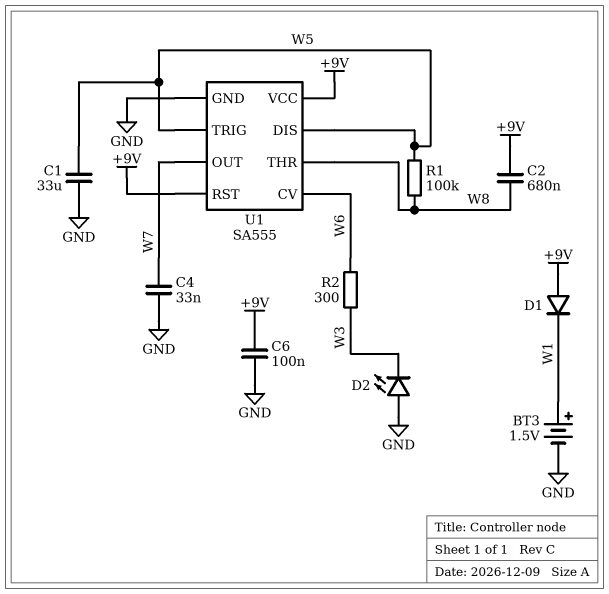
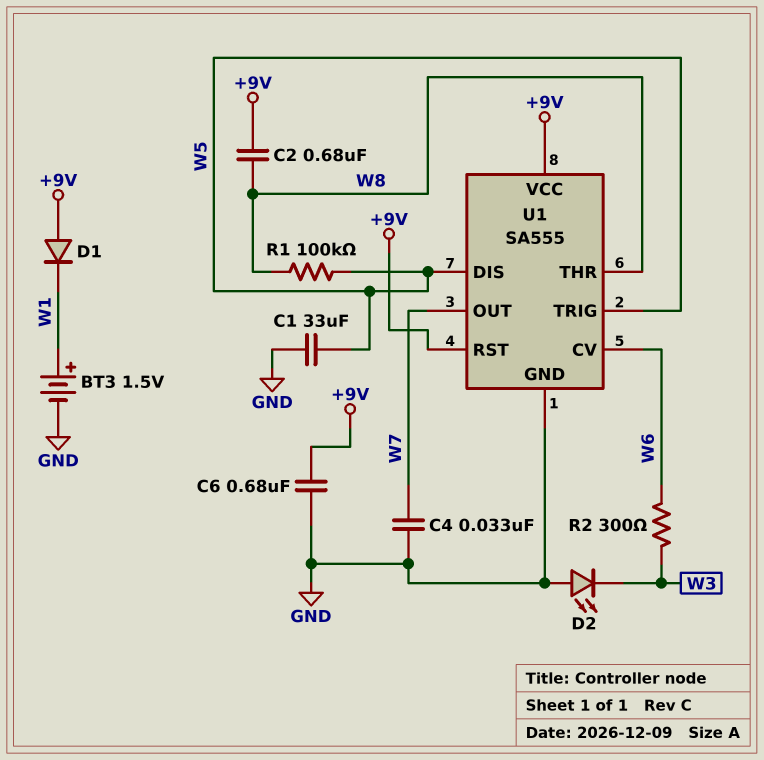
C6: 100nF (+9V, GND) -> 680nF (+9V, GND)

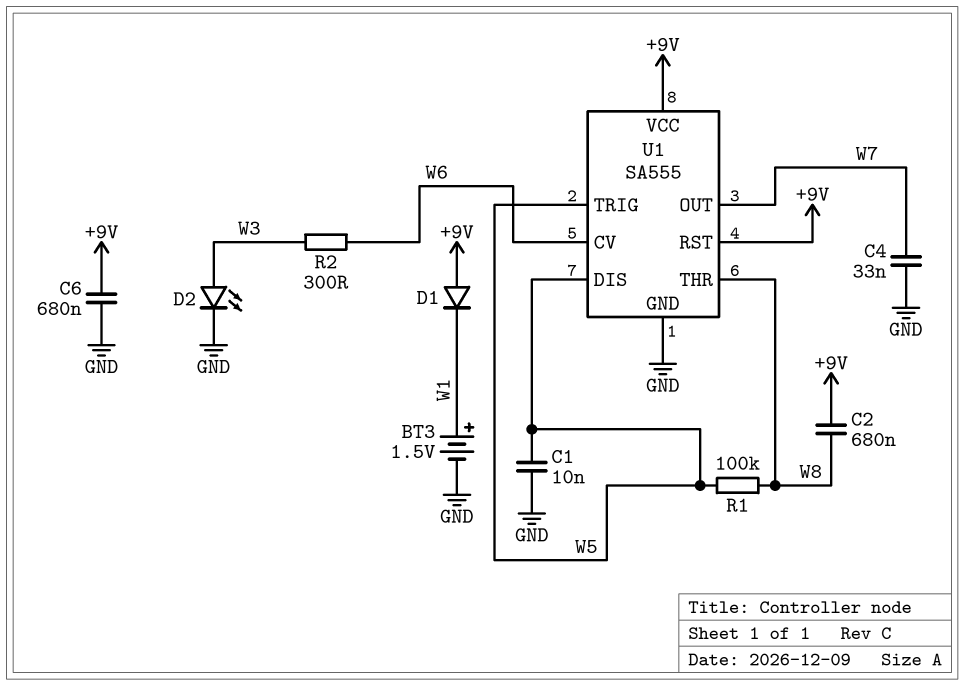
C1: 33uF (GND, W5) -> 10nF (GND, W5)
D2: LED (A GND, K W3) -> LED (A W3, K GND)

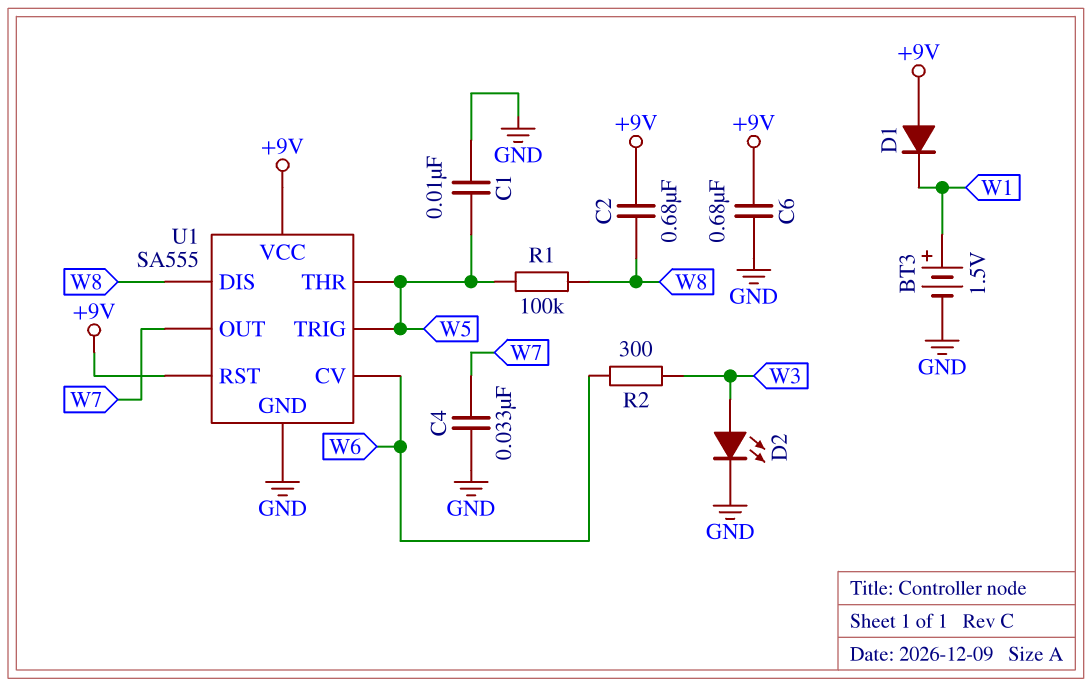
U1 pin DIS: W5 -> W8
U1 pin THR: W8 -> W5

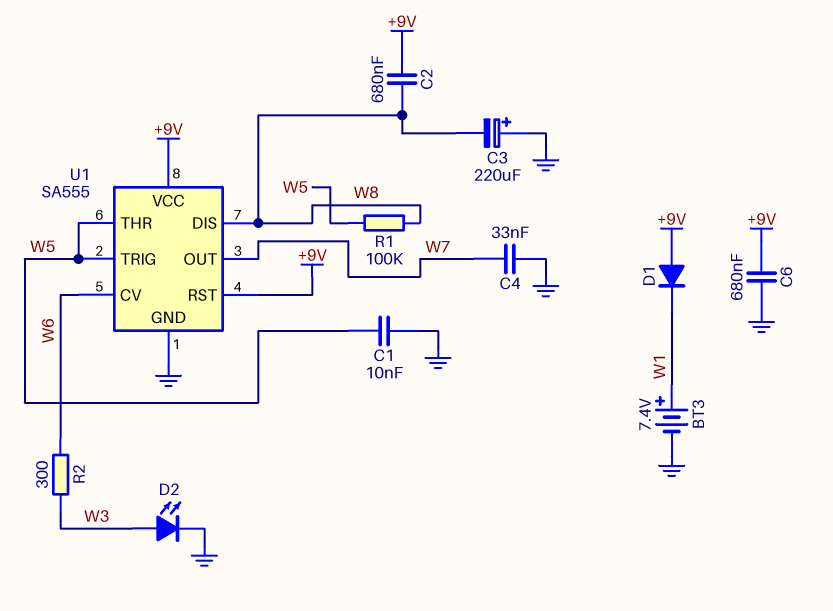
BT3: 1.5V (plus W1, minus GND) -> 7.4V (plus W1, minus GND)
C3: none -> 220uF (plus GND, minus W8)

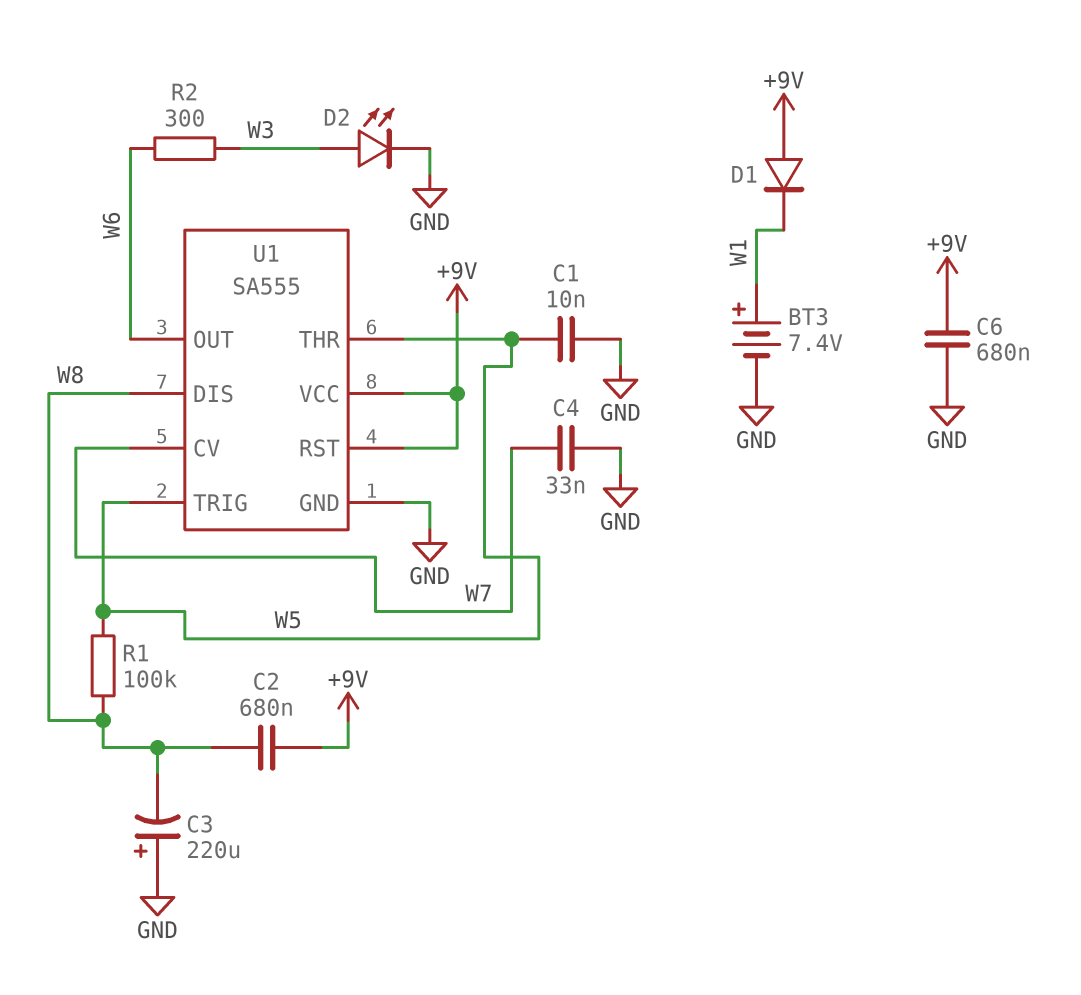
U1 pin CV: W6 -> W7
U1 pin OUT: W7 -> W6

